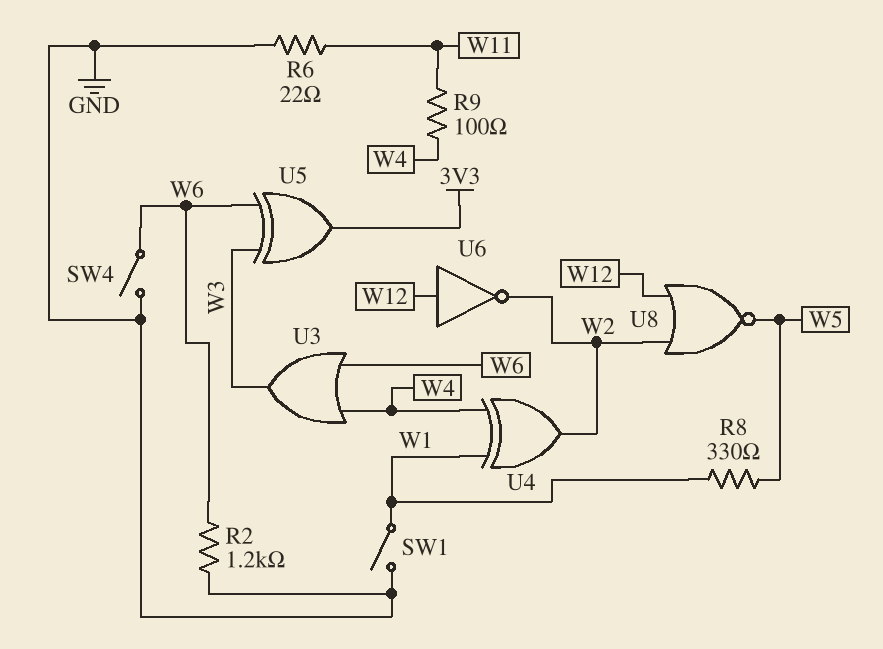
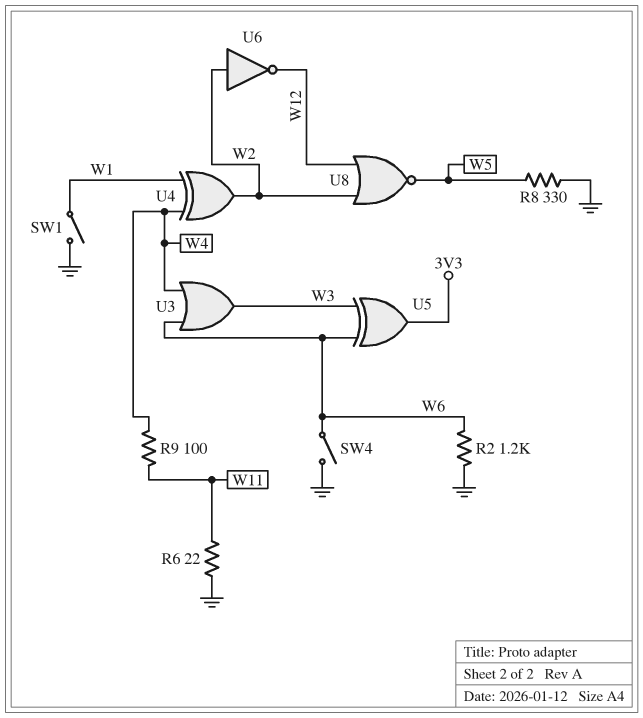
R8: 330 (W1, W5) -> 330 (GND, W5)
U6: NOT (in W12, out W2) -> NOT (in W2, out W12)

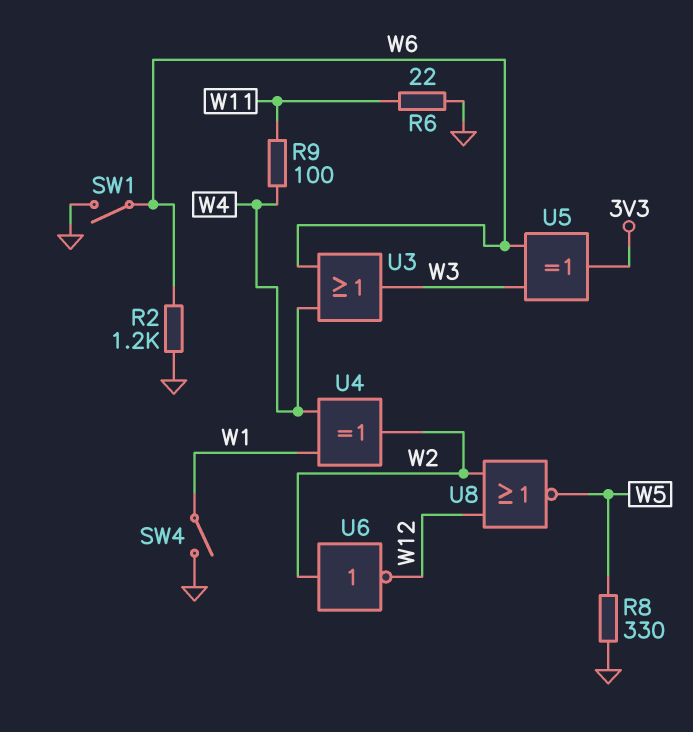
SW1: switch (GND, W1) -> switch (GND, W6)
SW4: switch (GND, W6) -> switch (GND, W1)

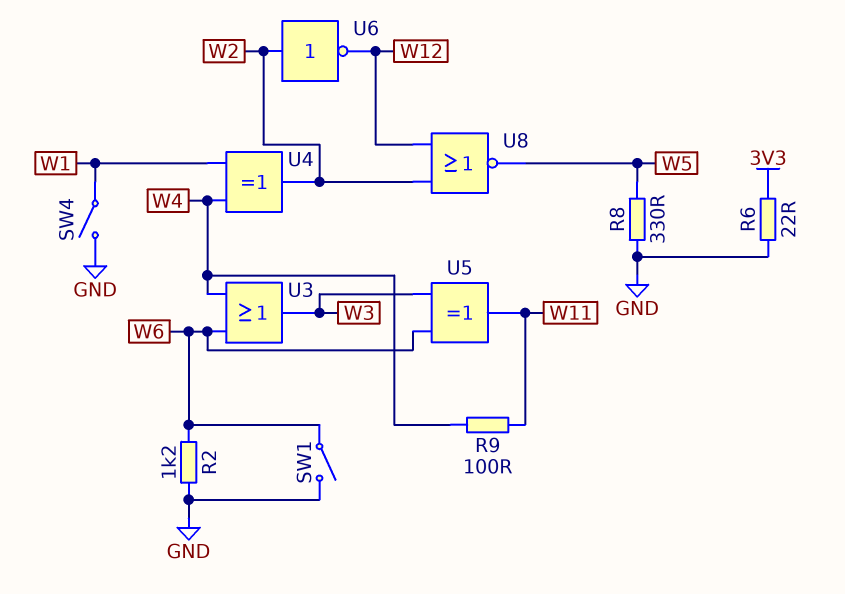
R6: 22 (GND, W11) -> 22 (3V3, GND)
U5: XOR (in W3, in W6, out 3V3) -> XOR (in W3, in W6, out W11)

